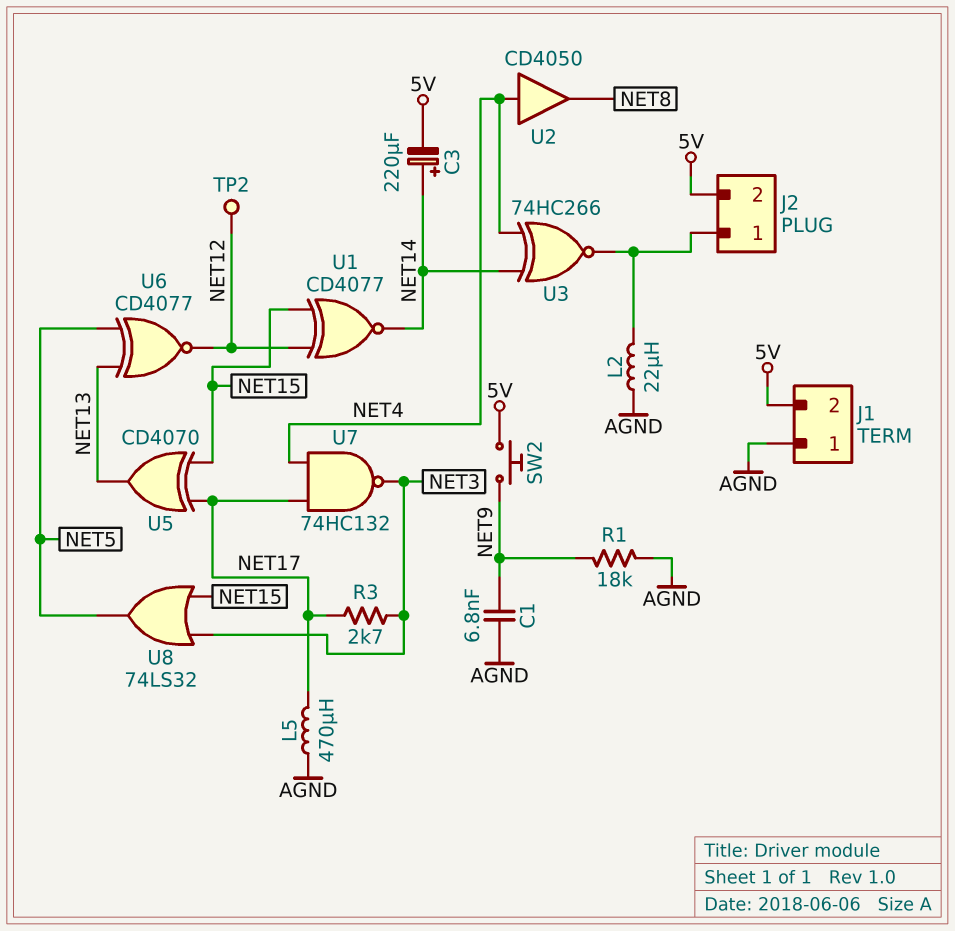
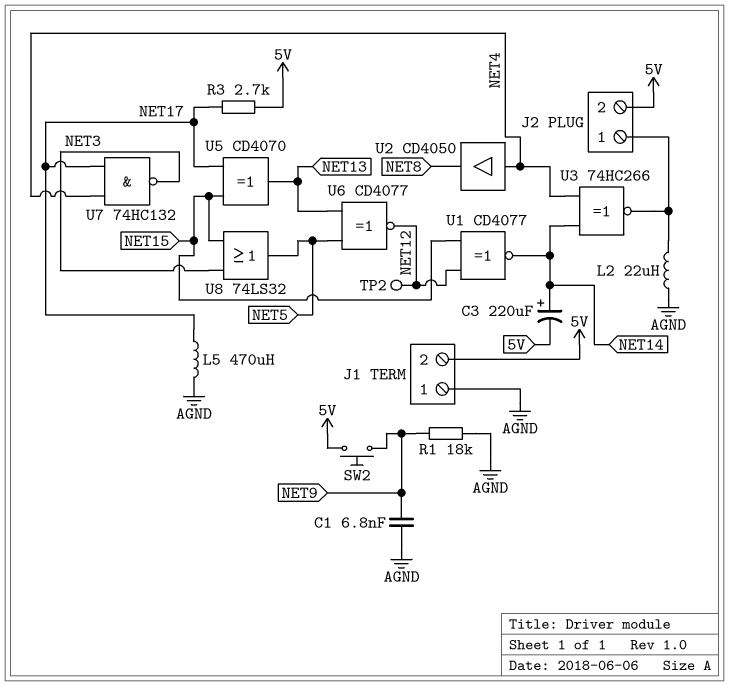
R3: 2.7k (NET3, NET17) -> 2.7k (5V, NET17)

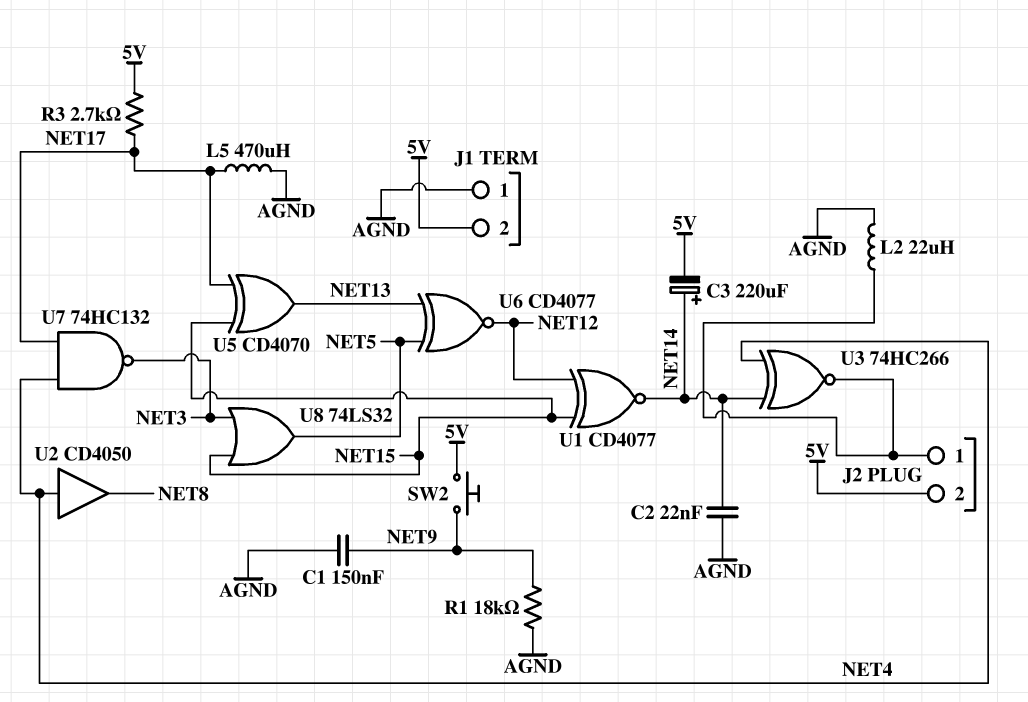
C1: 6.8nF (AGND, NET9) -> 150nF (AGND, NET9)
C2: none -> 22nF (AGND, NET14)
TP2: test point (NET12) -> none

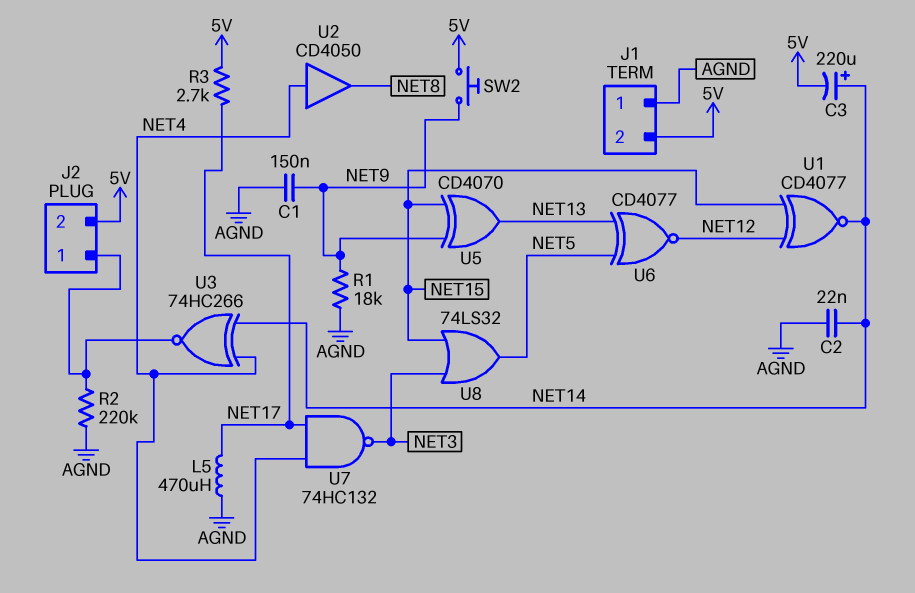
L2: 22uH (AGND, J2/1) -> none
R2: none -> 220k (AGND, J2/1)
U5: XOR CD4070 (in NET15, in NET17, out NET13) -> XOR CD4070 (in NET9, in NET15, out NET13)

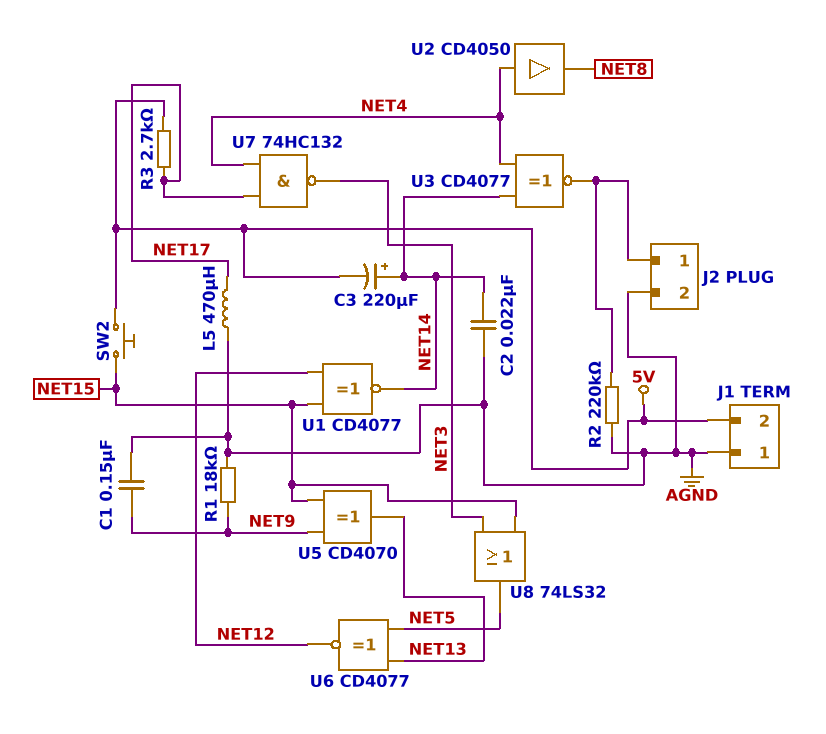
J2 pin 2: 5V -> AGND
SW2: button (5V, NET9) -> button (5V, NET15)
U3: XNOR 74HC266 (in NET4, in NET14, out J2/1) -> XNOR CD4077 (in NET4, in NET14, out J2/1)

